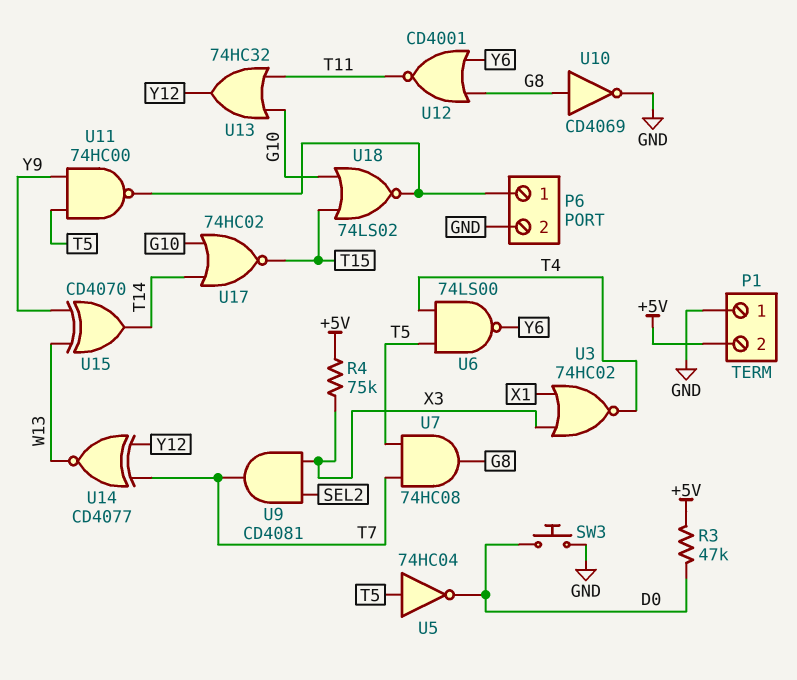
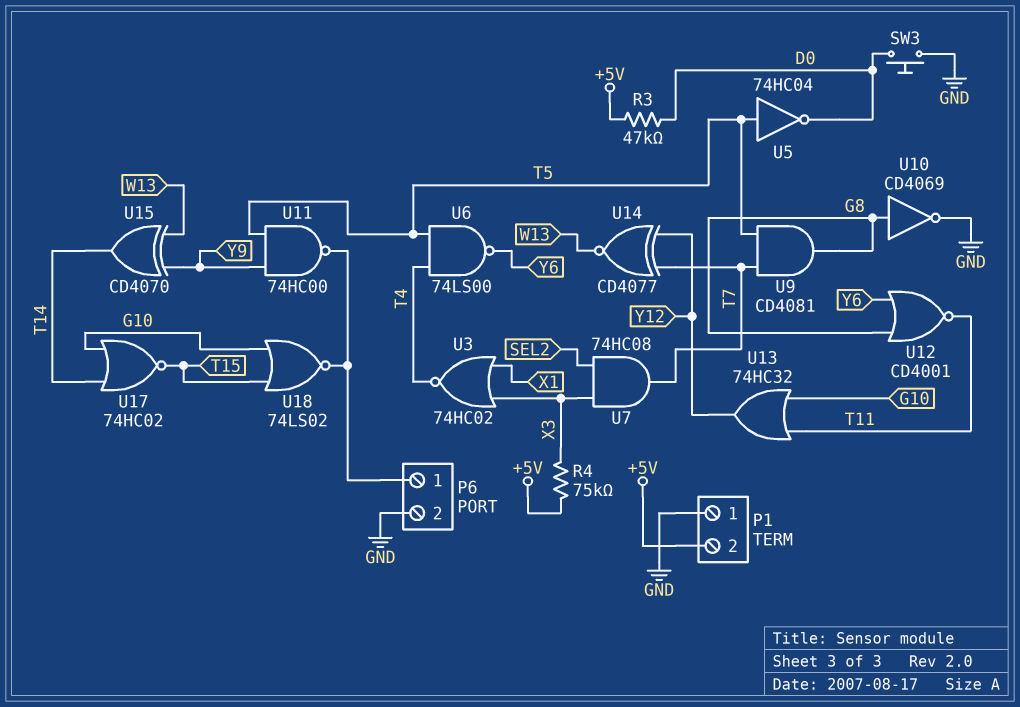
U7: AND 74HC08 (in T5, in T7, out G8) -> AND 74HC08 (in SEL2, in X3, out T7)
U9: AND CD4081 (in SEL2, in X3, out T7) -> AND CD4081 (in T5, in T7, out G8)

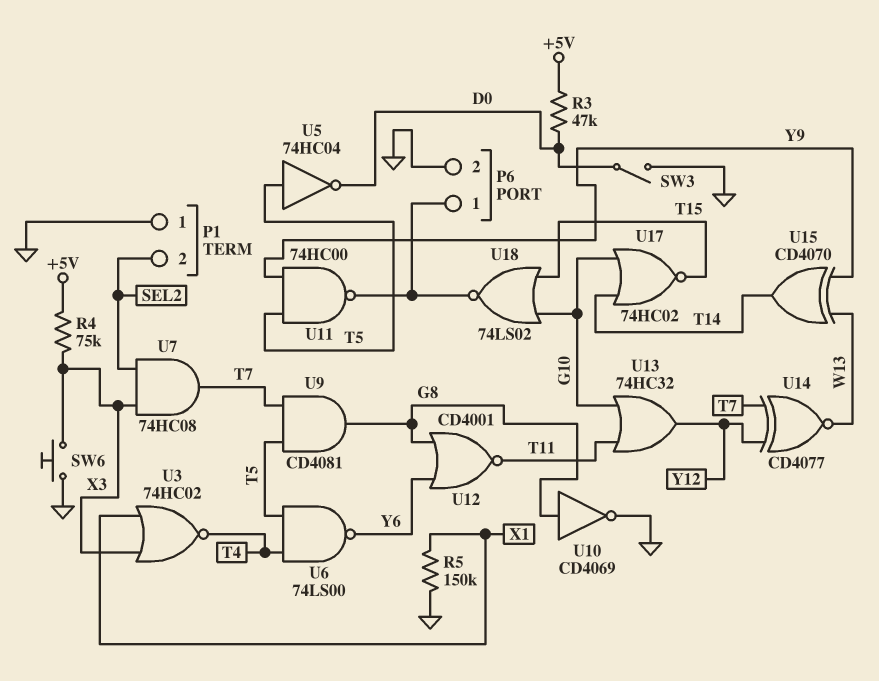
P1 pin 2: +5V -> SEL2
R5: none -> 150k (GND, X1)
SW3: button (D0, GND) -> switch (D0, GND)
SW6: none -> button (GND, X3)

